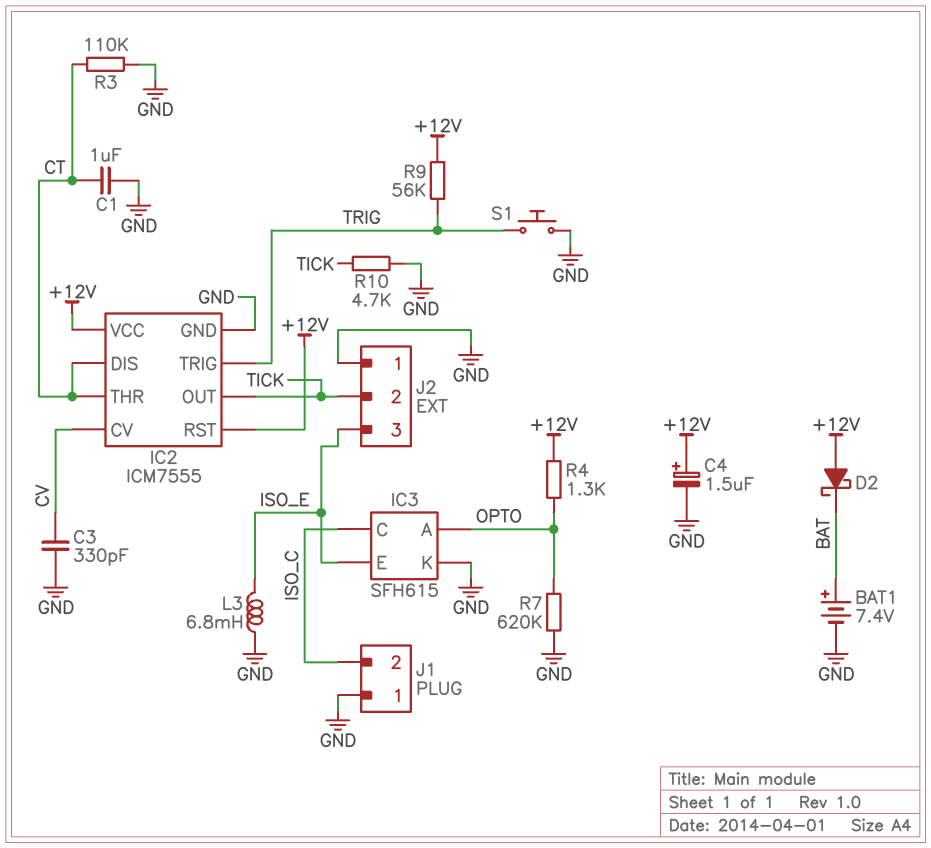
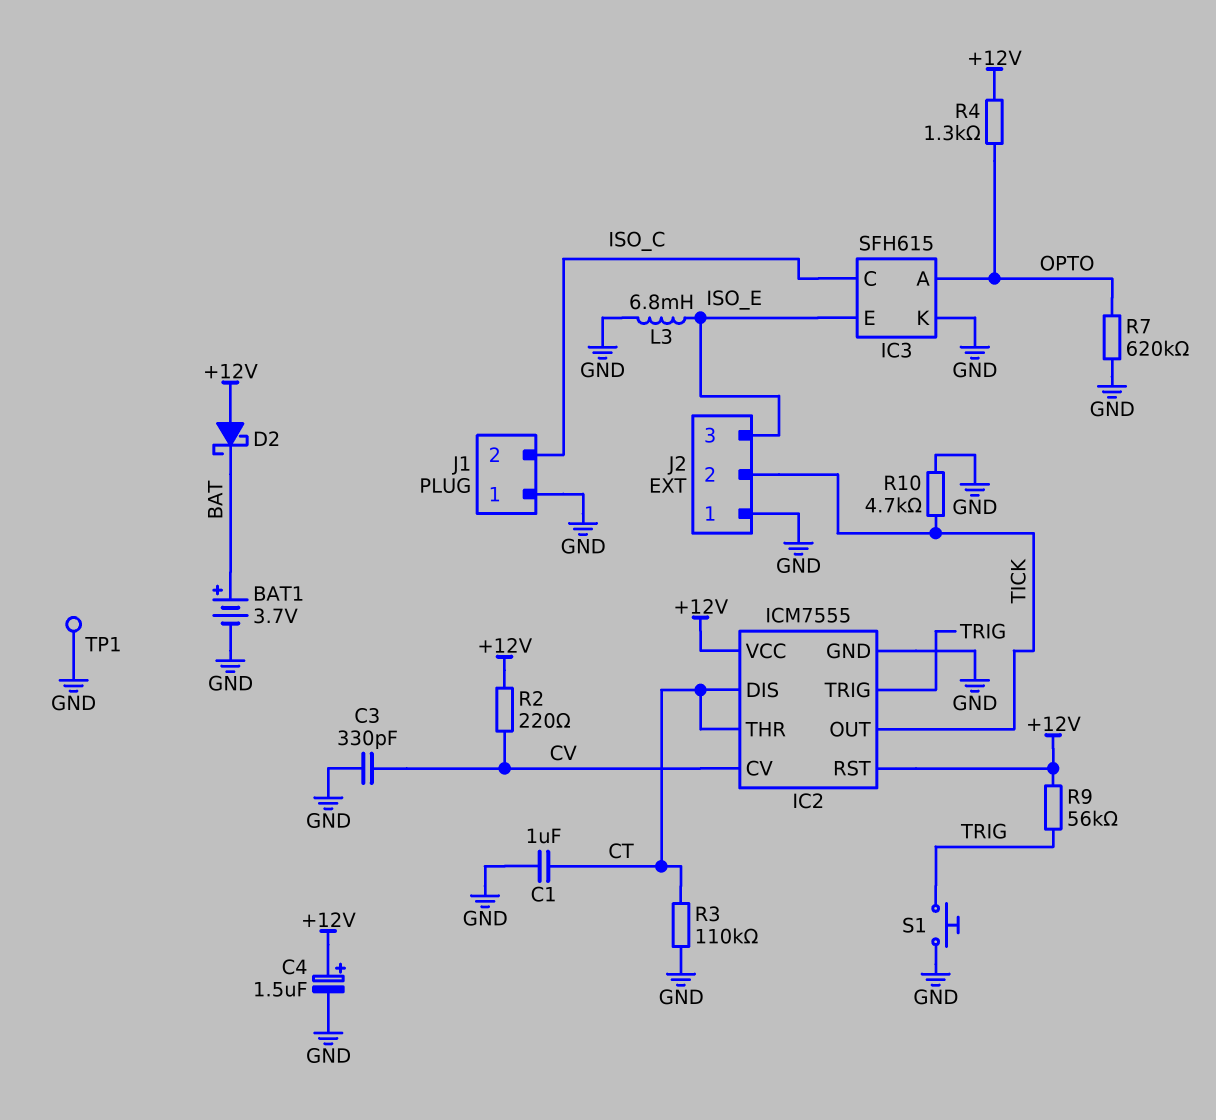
BAT1: 7.4V (plus BAT, minus GND) -> 3.7V (plus BAT, minus GND)
R2: none -> 220 (+12V, CV)
TP1: none -> test point (GND)

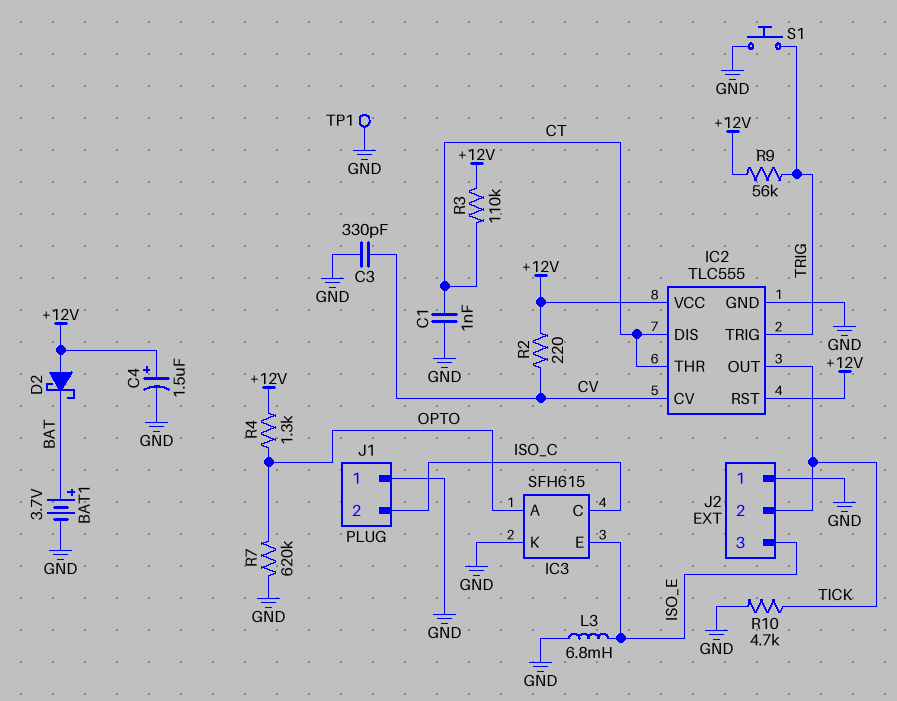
C1: 1uF (CT, GND) -> 1nF (CT, GND)
IC2: ICM7555 -> TLC555
R3: 110k (CT, GND) -> 110k (+12V, CT)

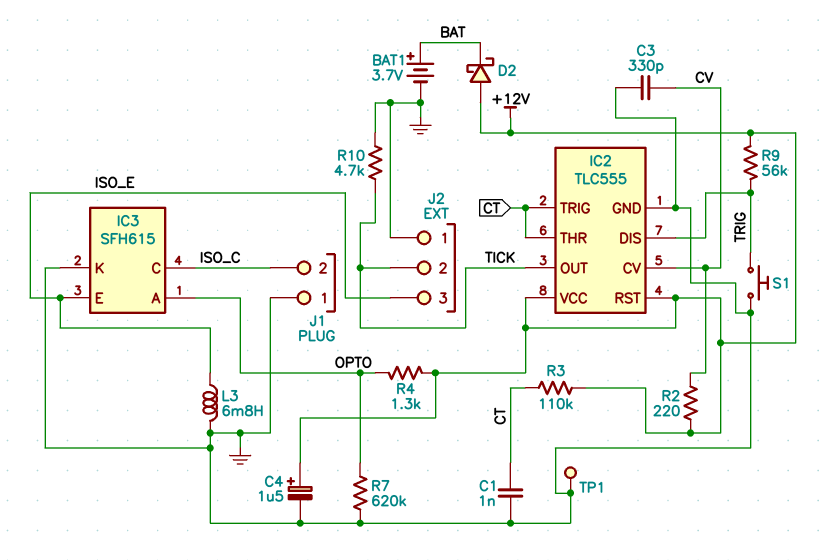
IC2 pin DIS: CT -> TRIG
IC2 pin TRIG: TRIG -> CT

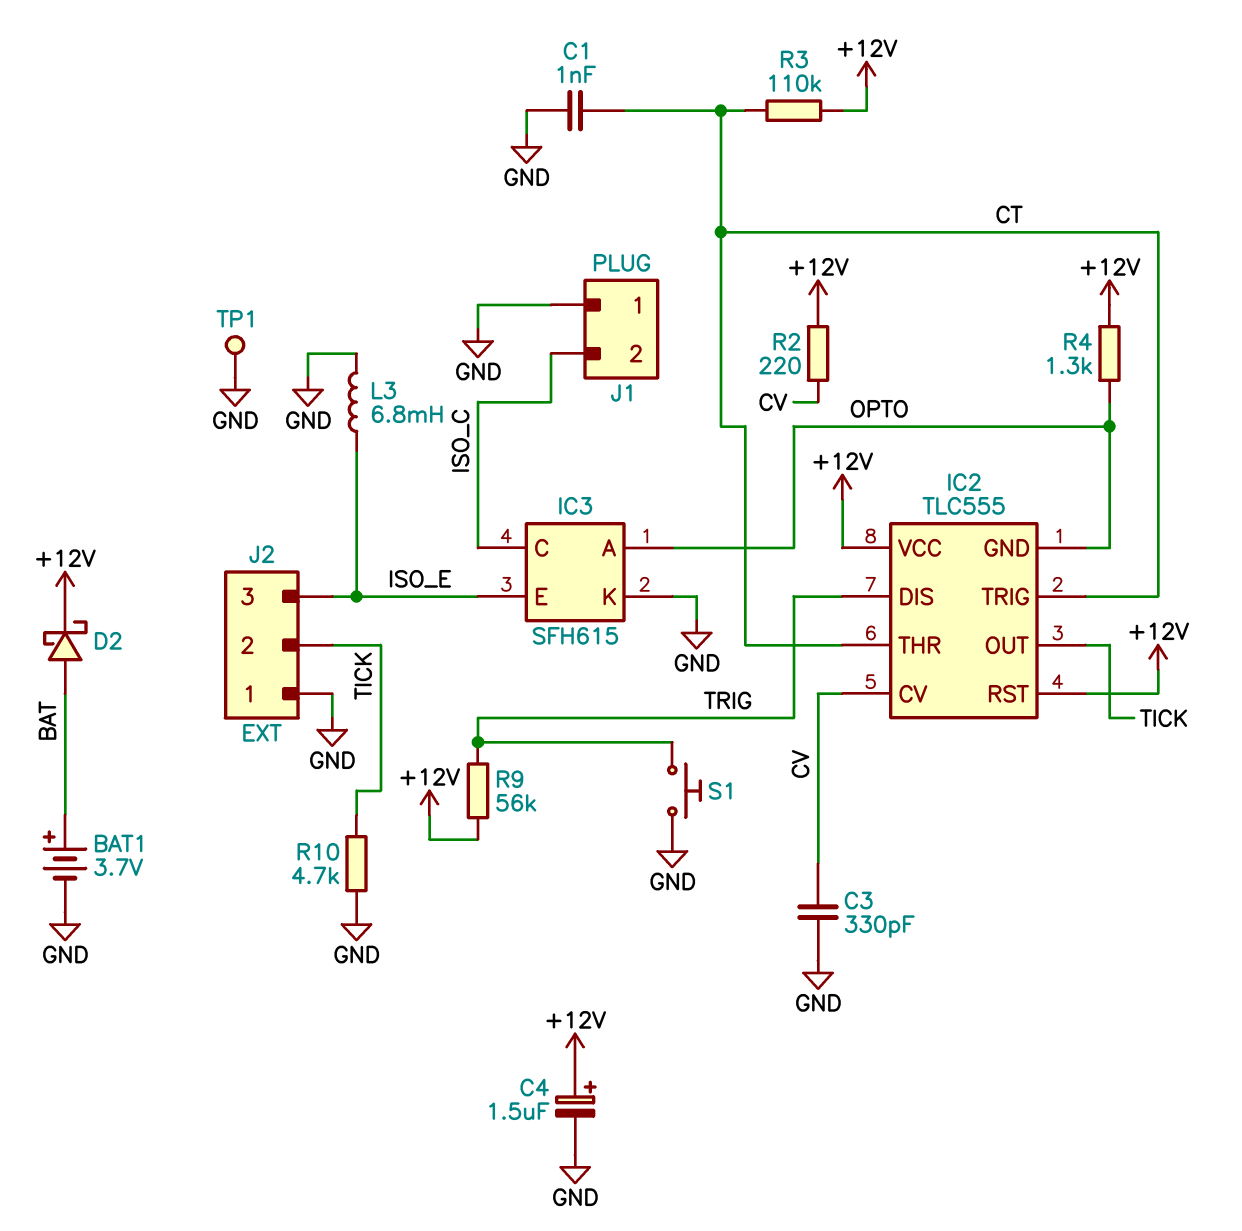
D2: schottky (A +12V, K BAT) -> schottky (A BAT, K +12V)
IC2 pin GND: GND -> OPTO
R7: 620k (GND, OPTO) -> none

